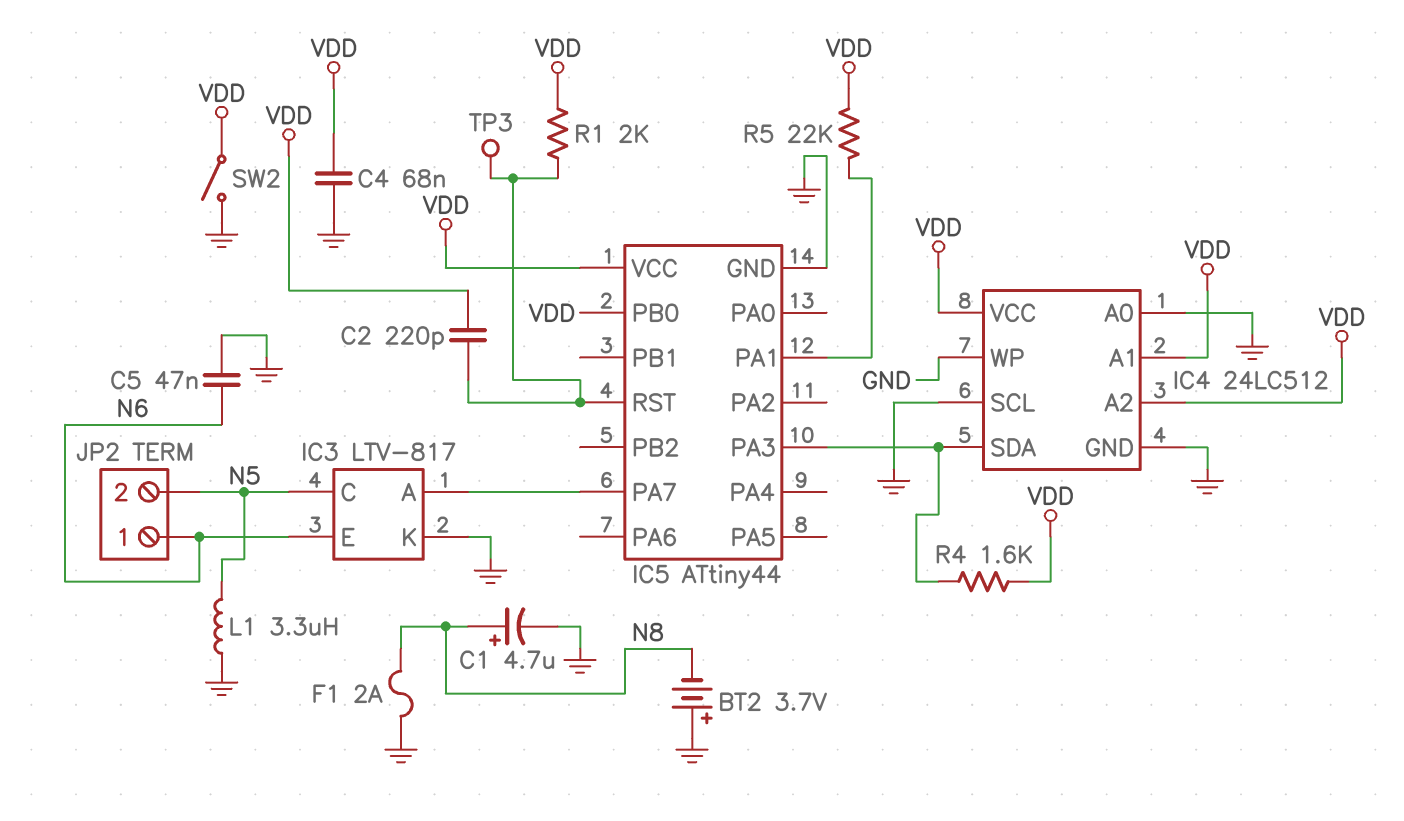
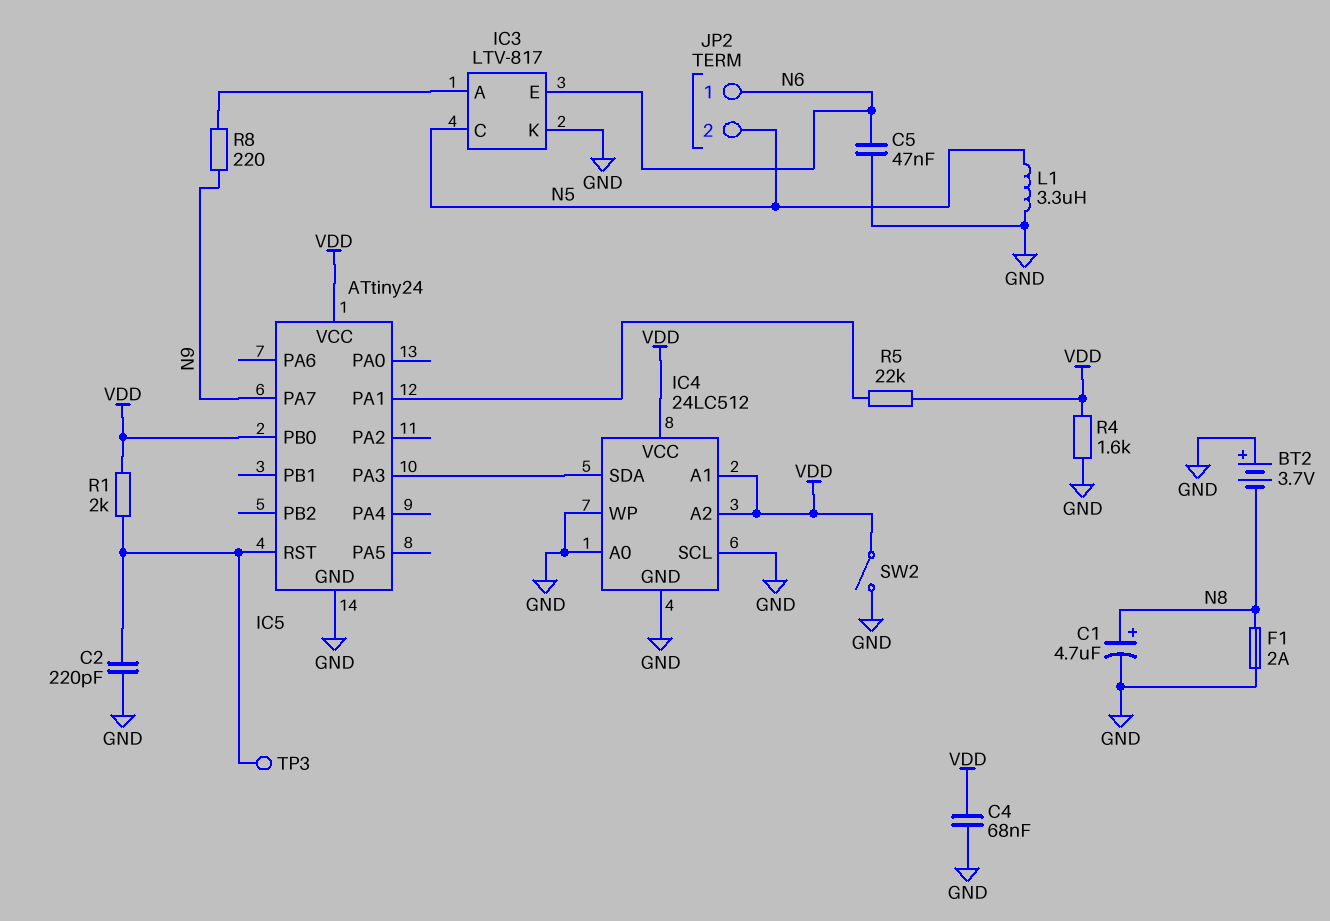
C2: 220pF (IC5/RST, VDD) -> 220pF (GND, IC5/RST)
IC5: ATtiny44 -> ATtiny24
IC5 pin PA7: IC3/A -> N9
R4: 1.6k (IC4/SDA, VDD) -> 1.6k (GND, VDD)
R8: none -> 220 (IC3/A, N9)

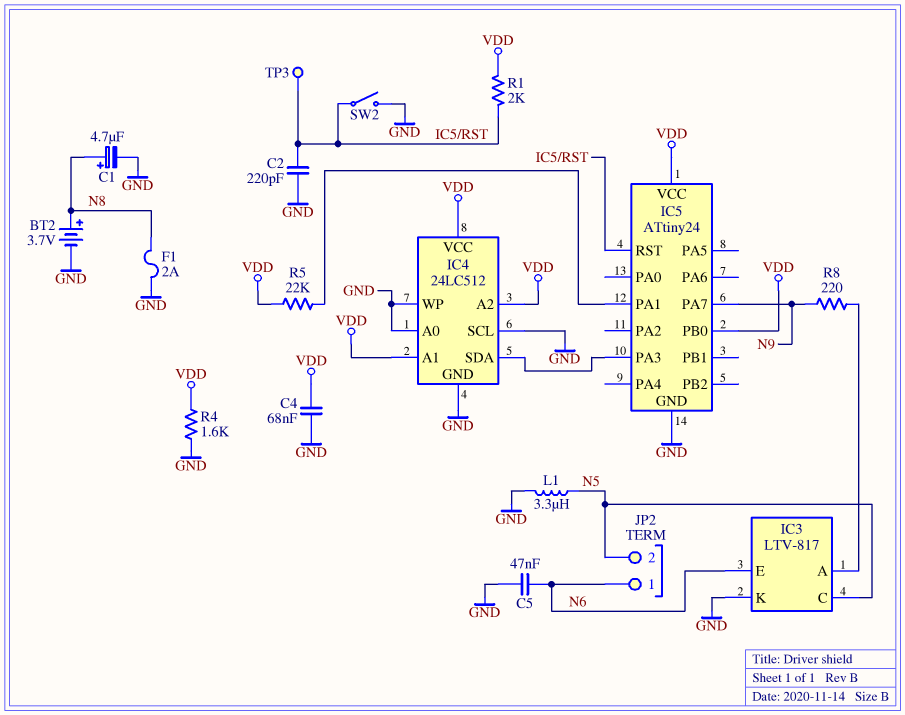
BT2: 3.7V (plus GND, minus N8) -> 3.7V (plus N8, minus GND)
SW2: switch (GND, VDD) -> switch (GND, IC5/RST)

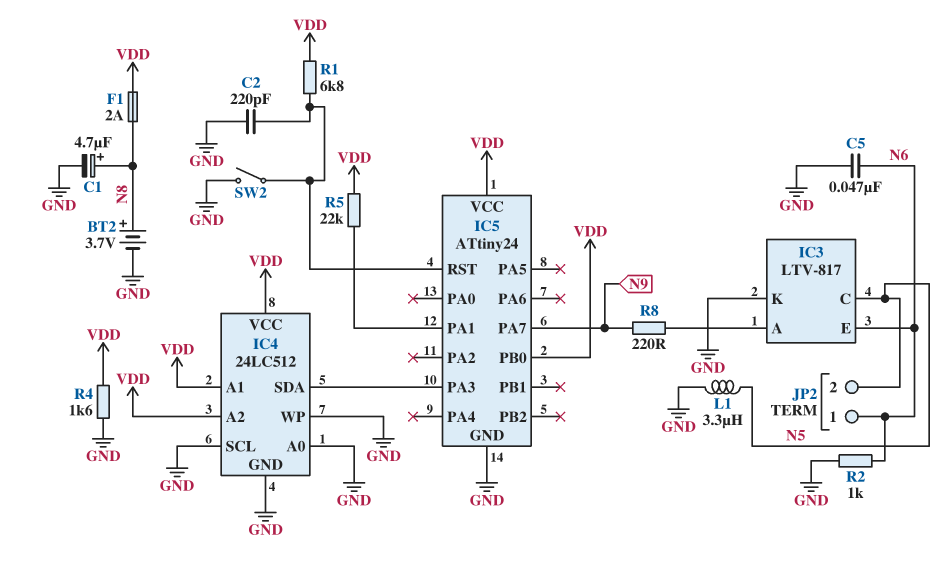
C4: 68nF (GND, VDD) -> none
F1: 2A (GND, N8) -> 2A (N8, VDD)
R1: 2k (IC5/RST, VDD) -> 6.8k (IC5/RST, VDD)
R2: none -> 1k (GND, N6)
TP3: test point (IC5/RST) -> none

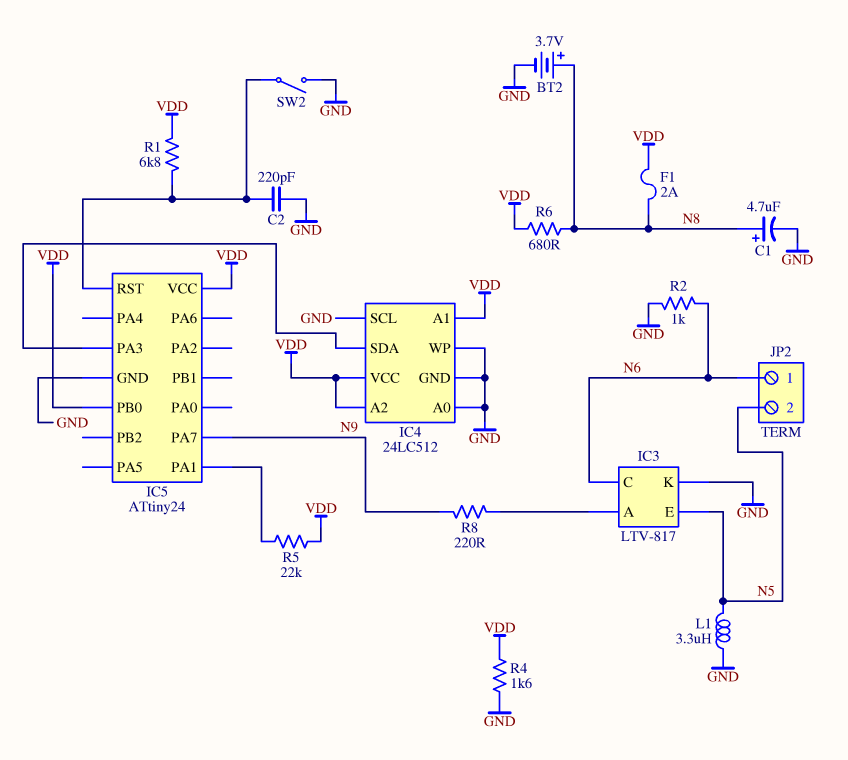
C5: 47nF (GND, N6) -> none
IC3 pin C: N5 -> N6
IC3 pin E: N6 -> N5
R6: none -> 680 (N8, VDD)

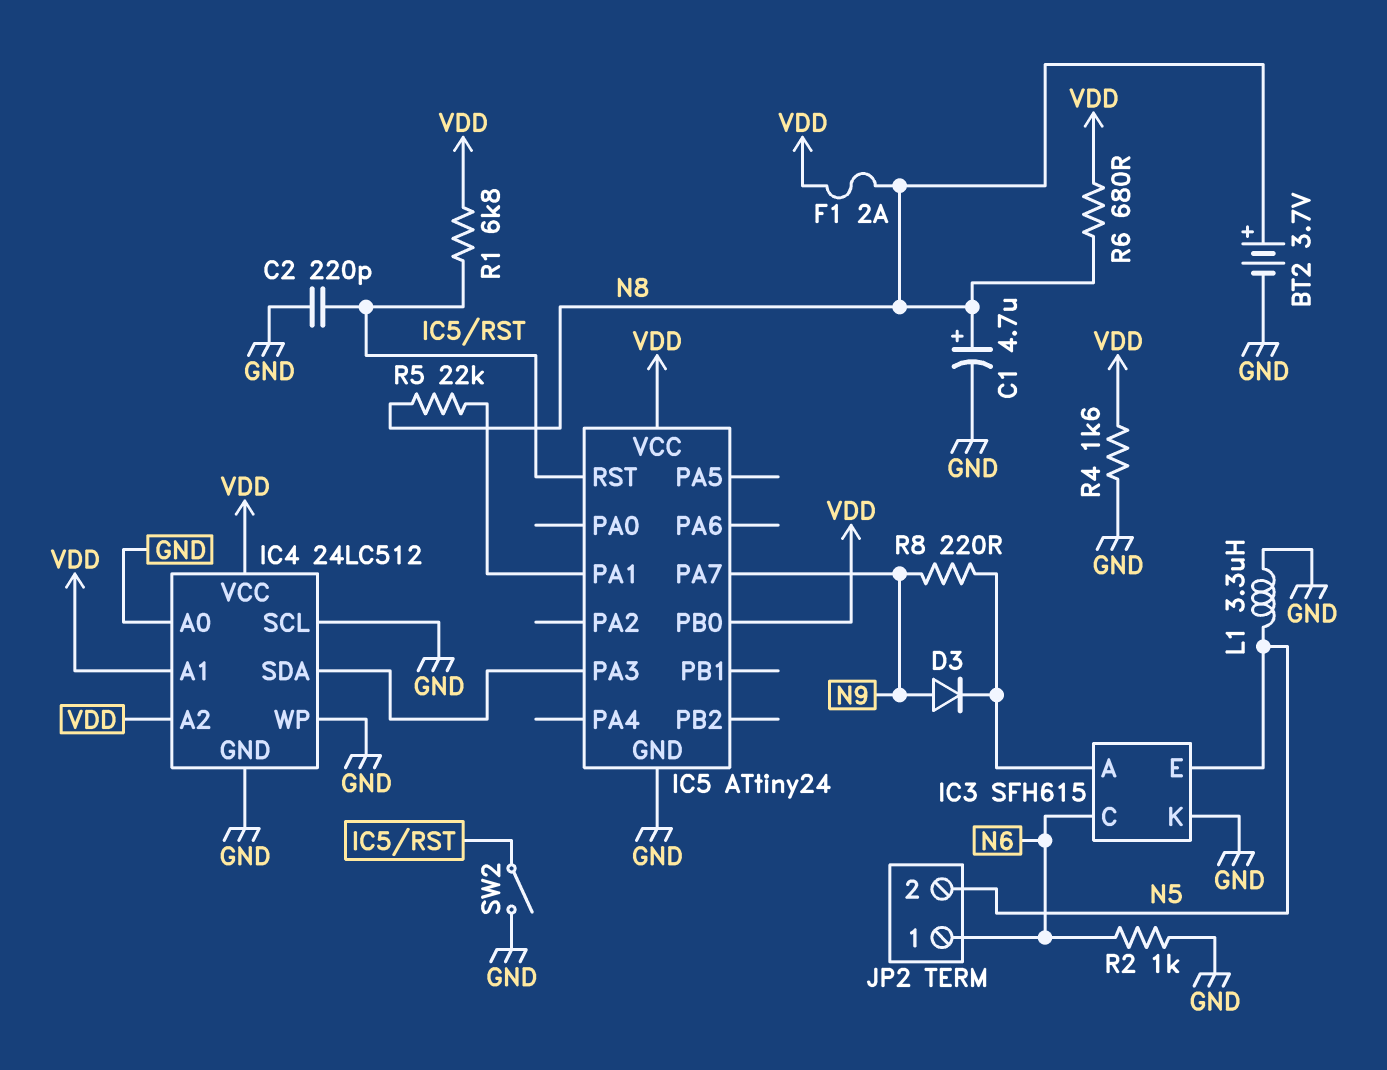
D3: none -> diode (A N9, K IC3/A)
IC3: LTV-817 -> SFH615
R5: 22k (IC5/PA1, VDD) -> 22k (IC5/PA1, N8)

